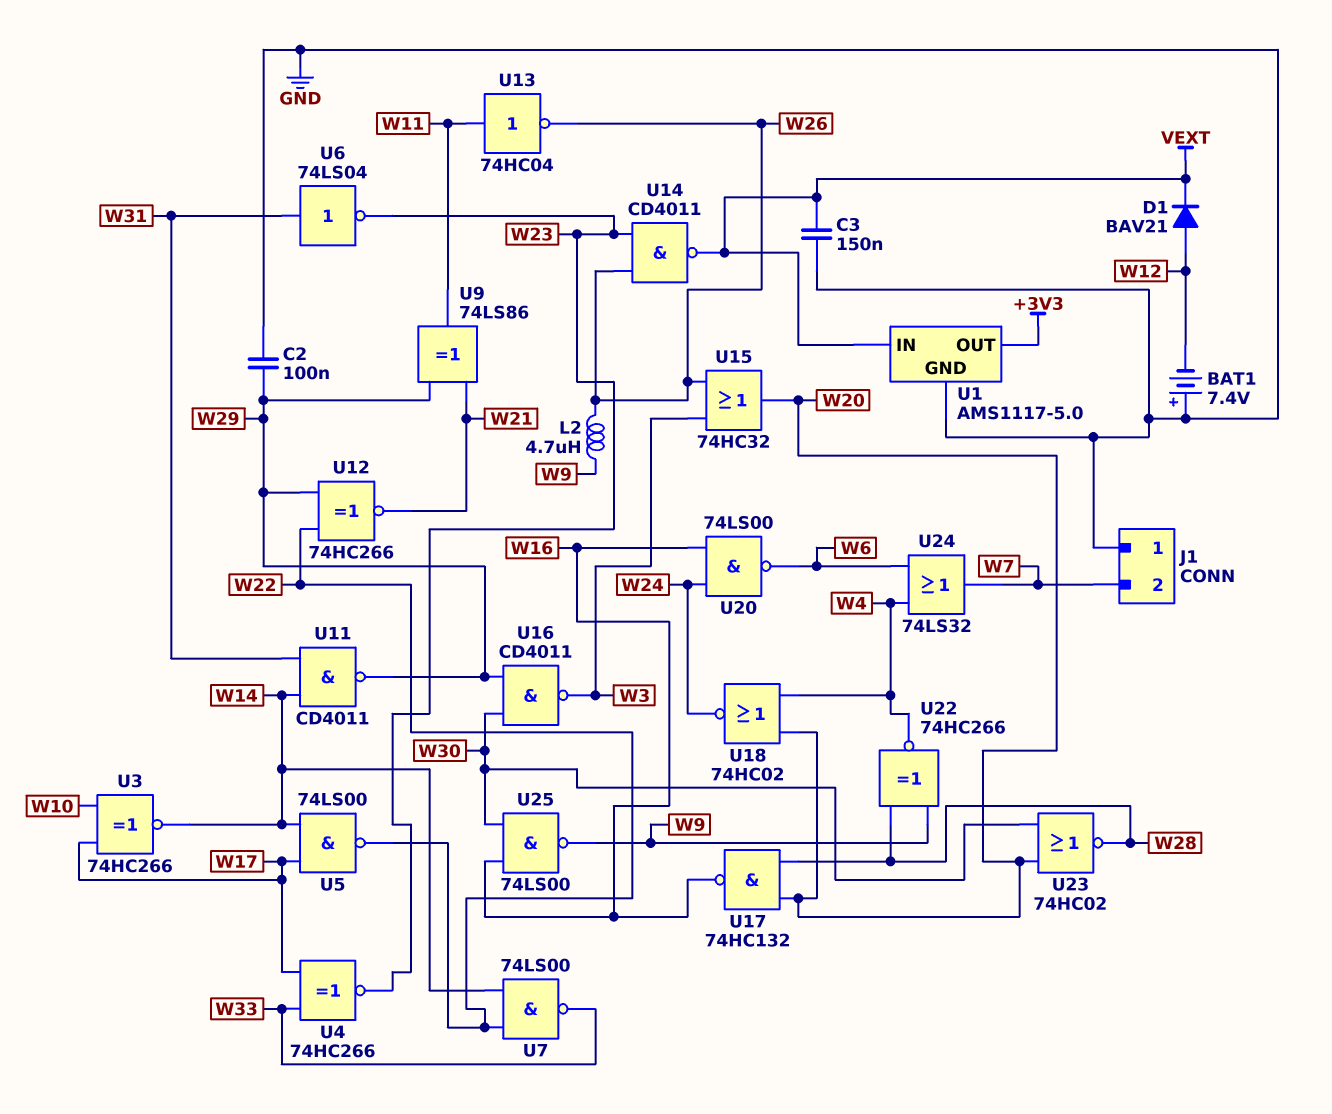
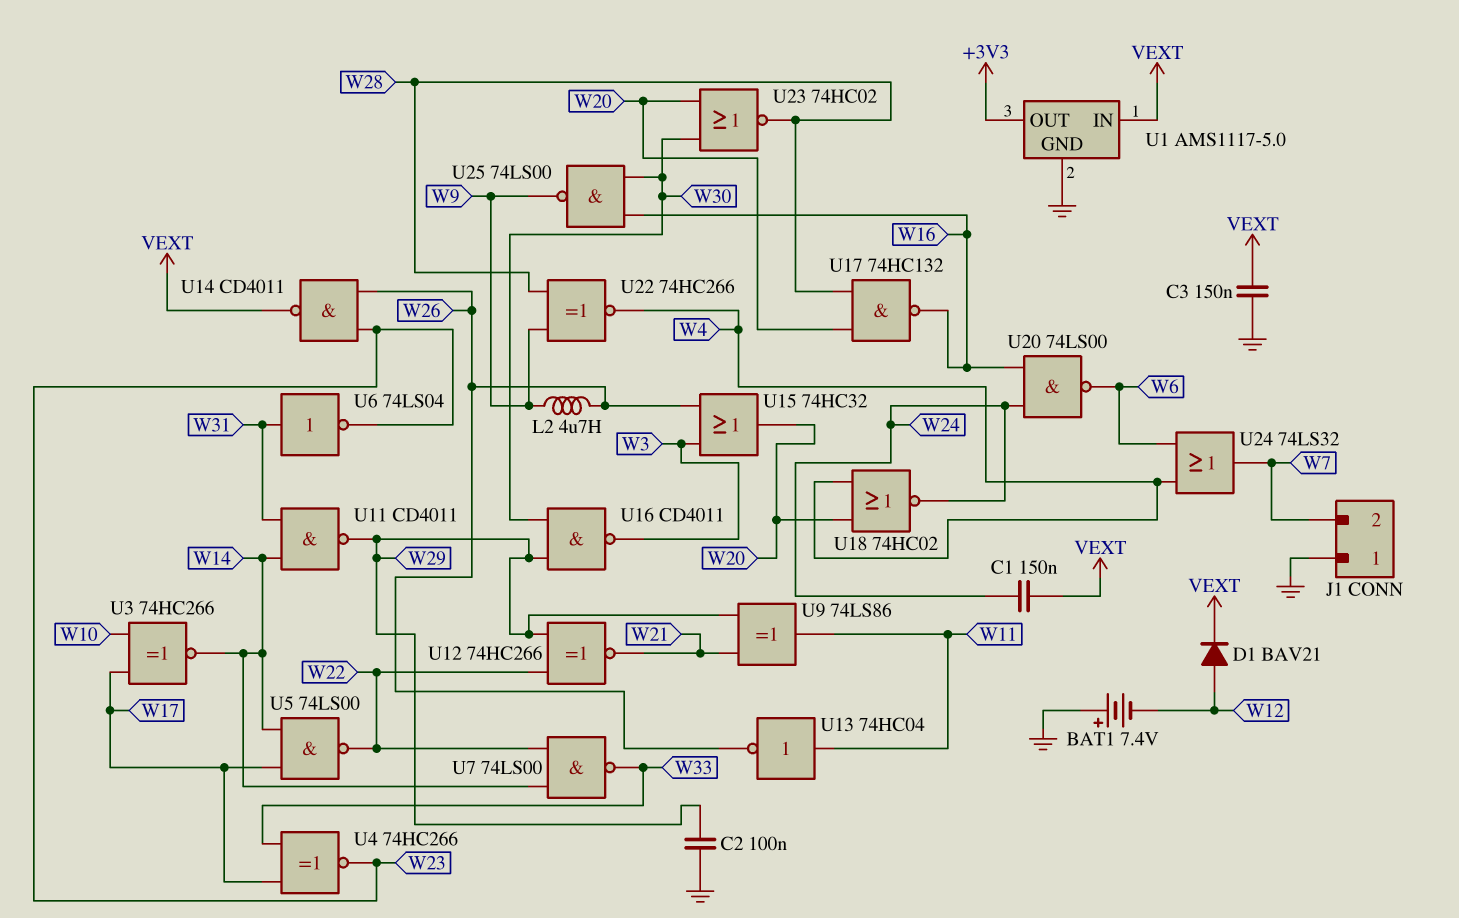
C1: none -> 150nF (VEXT, W24)

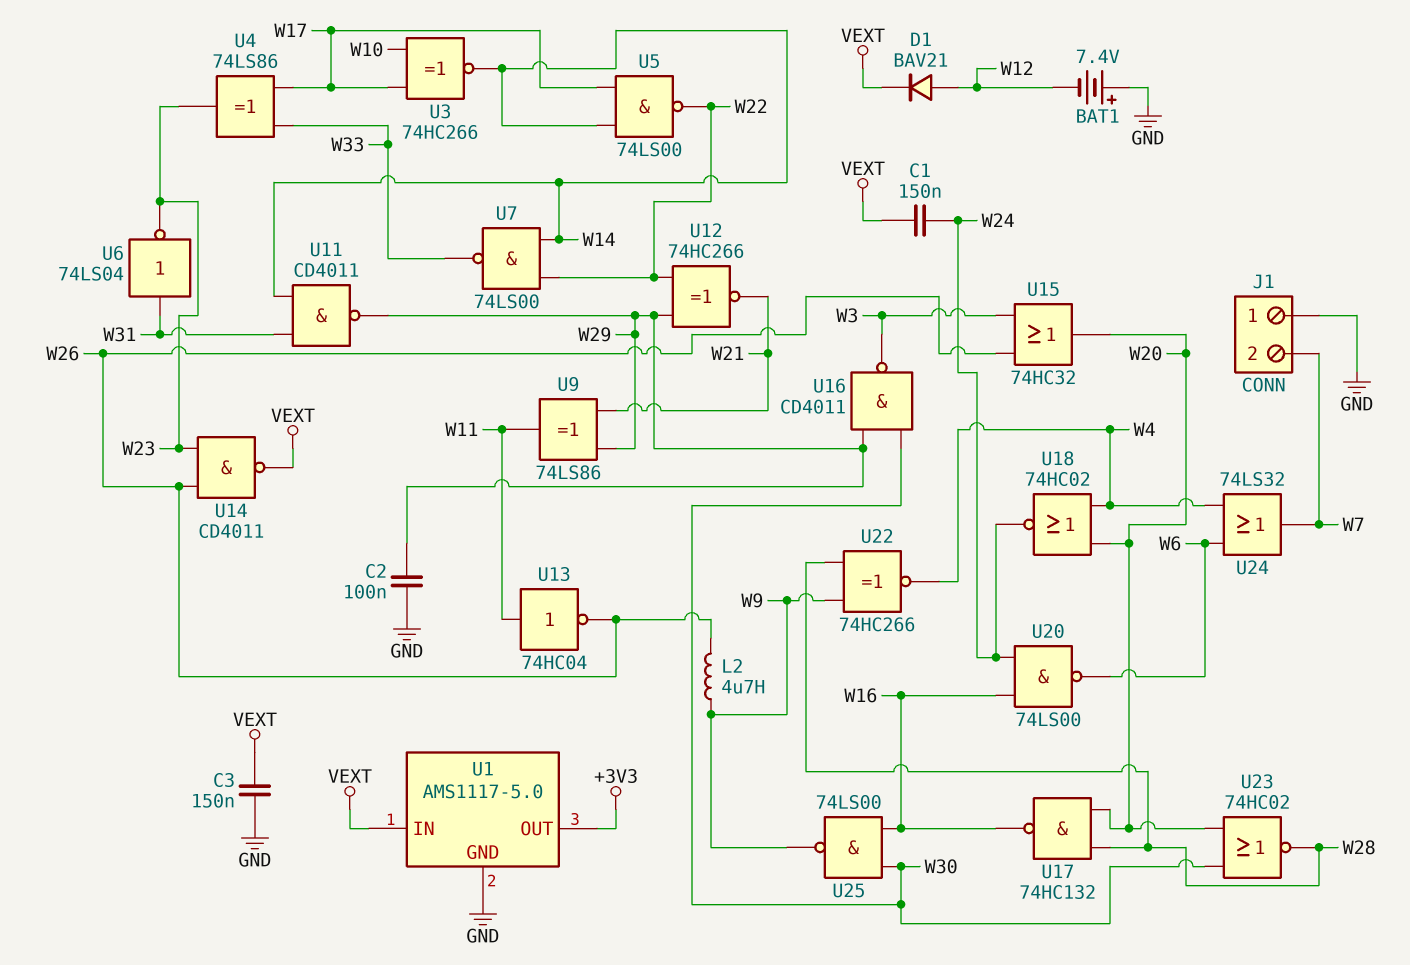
U4: XNOR 74HC266 (in W17, in W33, out W23) -> XOR 74LS86 (in W17, in W33, out W23)

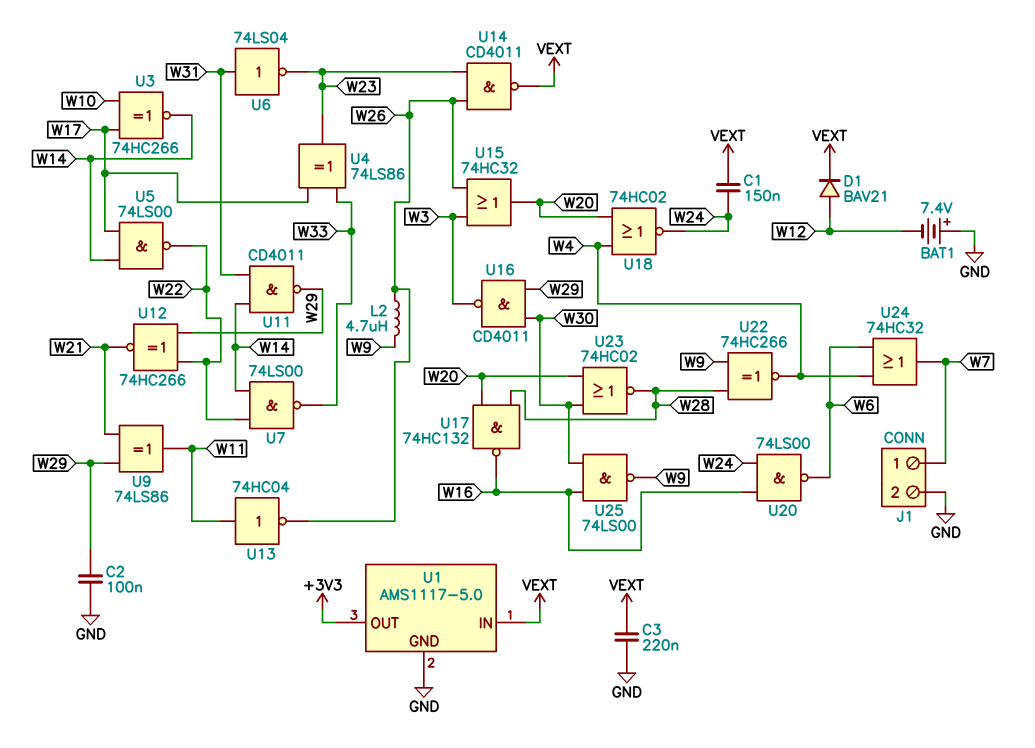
C3: 150nF (GND, VEXT) -> 220nF (GND, VEXT)
J1 pin 1: GND -> W7
J1 pin 2: W7 -> GND
U24: OR 74LS32 (in W4, in W6, out W7) -> OR 74HC32 (in W4, in W6, out W7)

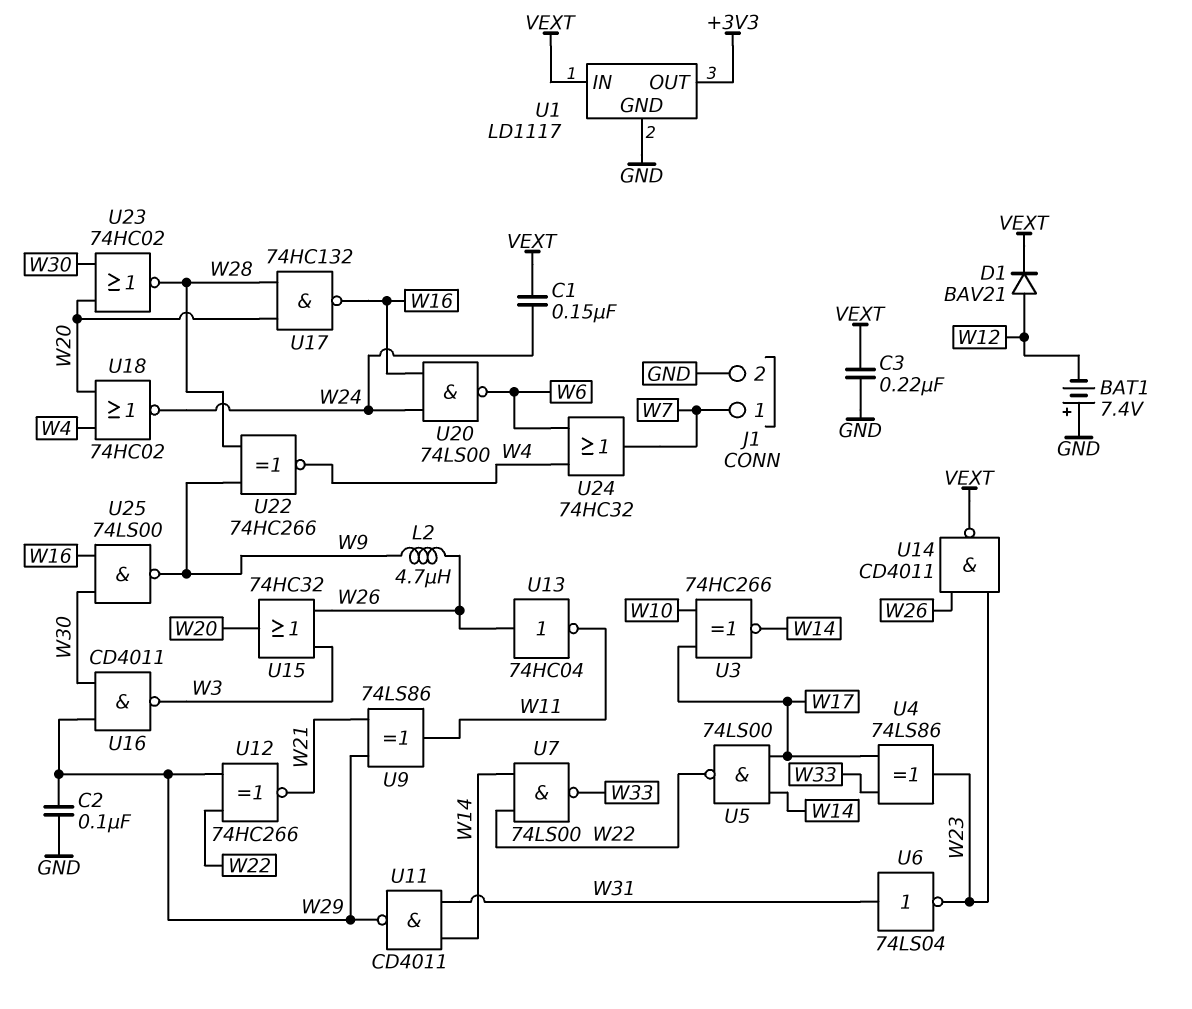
U1: AMS1117-5.0 -> LD1117
U13: NOT 74HC04 (in W11, out W26) -> NOT 74HC04 (in W26, out W11)

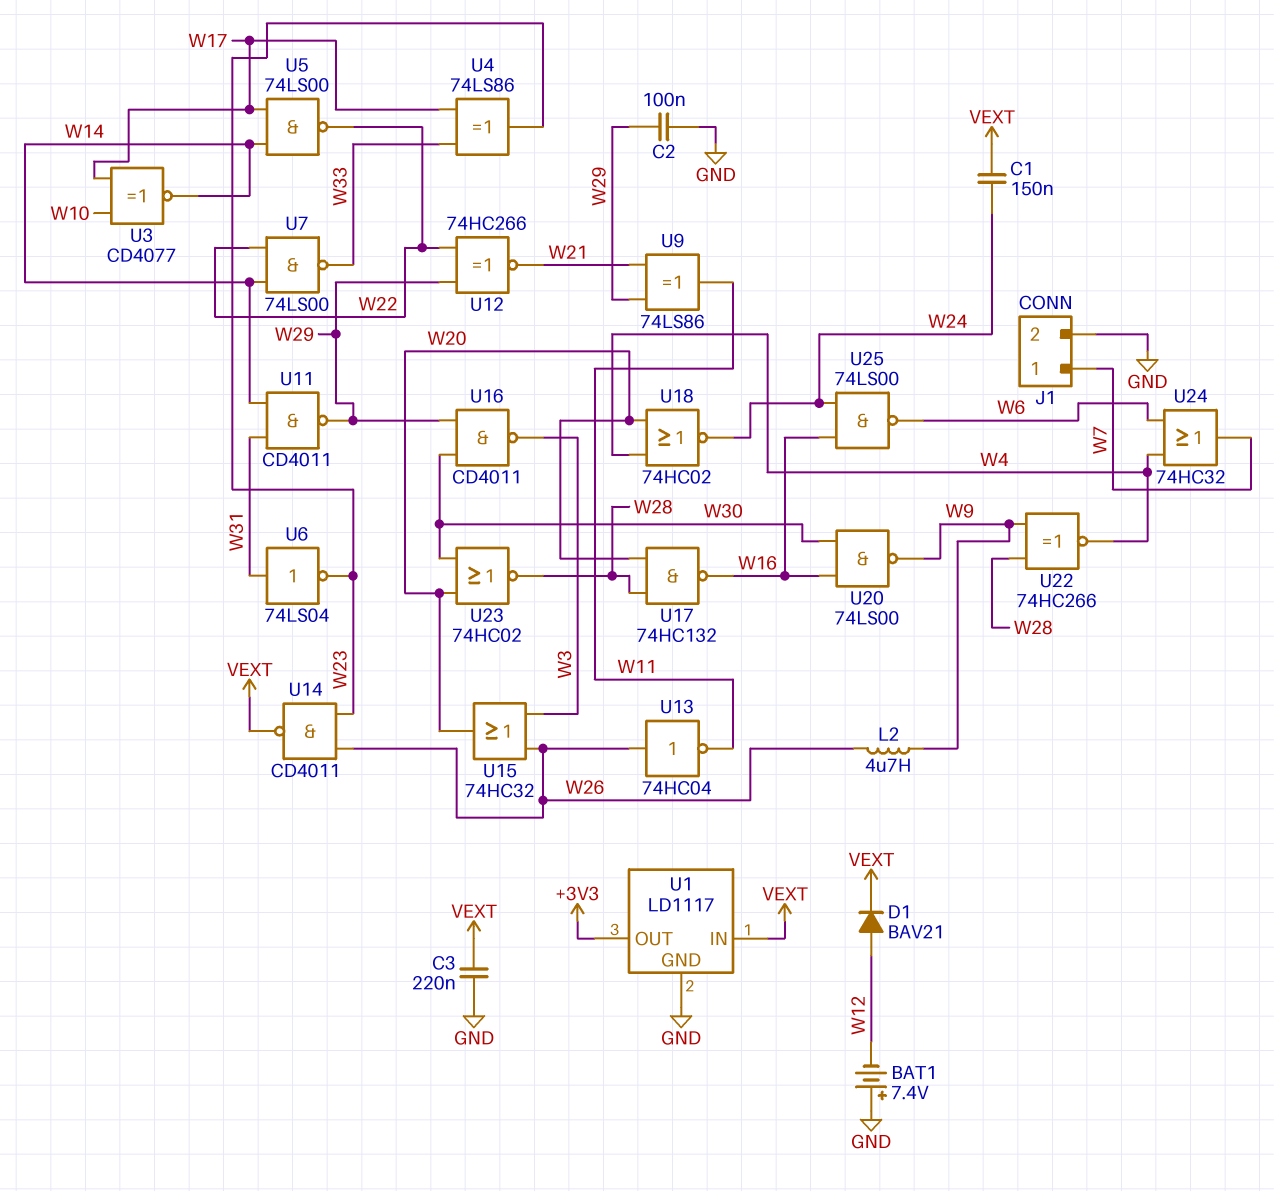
U3: XNOR 74HC266 (in W10, in W17, out W14) -> XNOR CD4077 (in W10, in W17, out W14)
U20: NAND 74LS00 (in W16, in W24, out W6) -> NAND 74LS00 (in W16, in W30, out W9)
U25: NAND 74LS00 (in W16, in W30, out W9) -> NAND 74LS00 (in W16, in W24, out W6)

